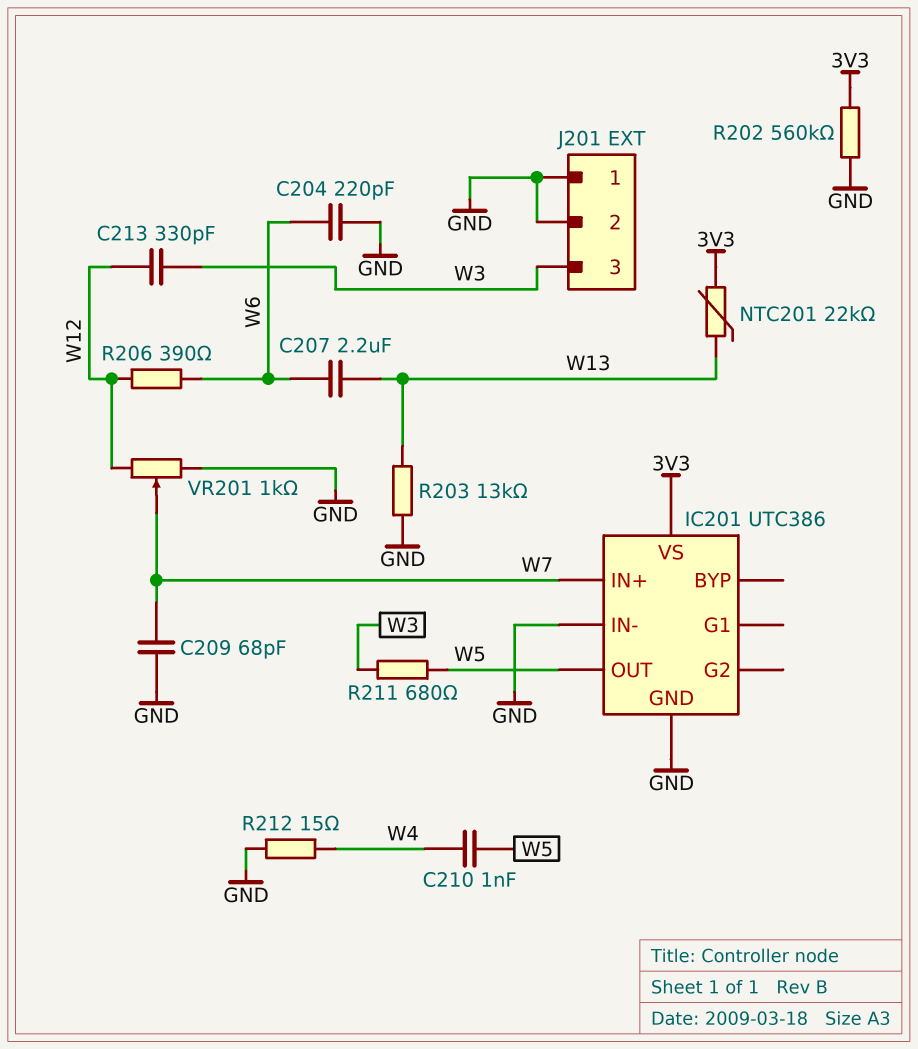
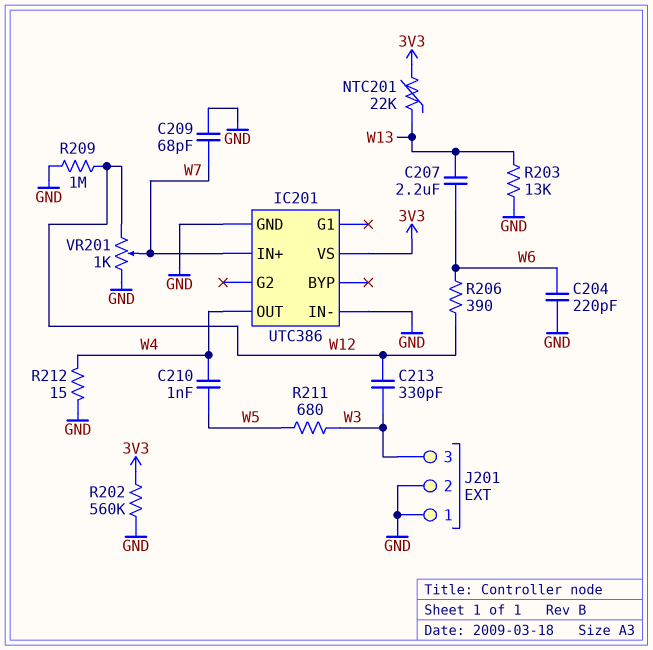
IC201 pin OUT: W5 -> W4
R209: none -> 1M (GND, W12)

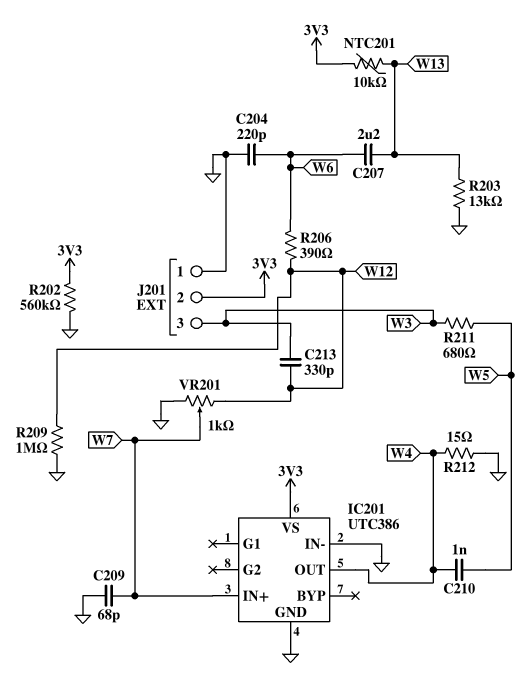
J201 pin 2: GND -> 3V3
NTC201: 22k (3V3, W13) -> 10k (3V3, W13)

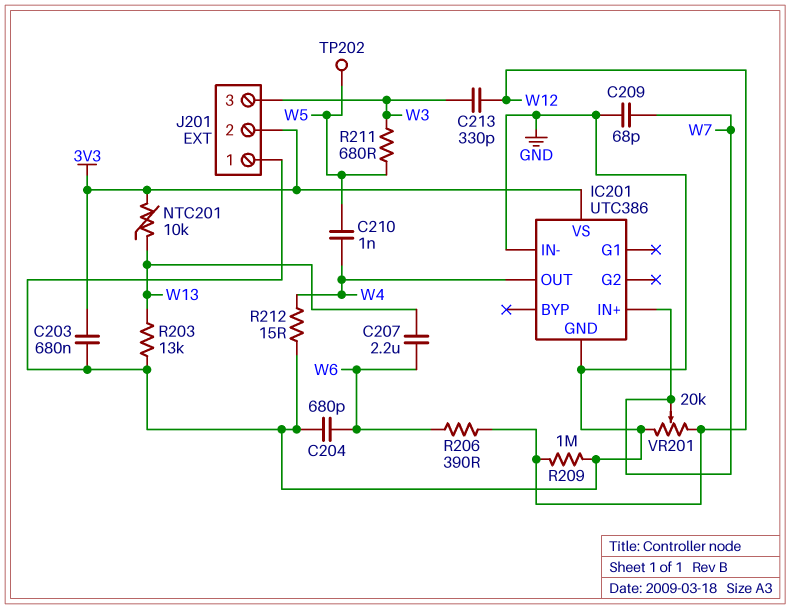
C203: none -> 680nF (3V3, GND)
C204: 220pF (GND, W6) -> 680pF (GND, W6)
R202: 560k (3V3, GND) -> none
TP202: none -> test point (W5)
VR201: 1k (GND, W12, wiper W7) -> 20k (GND, W12, wiper W7)

